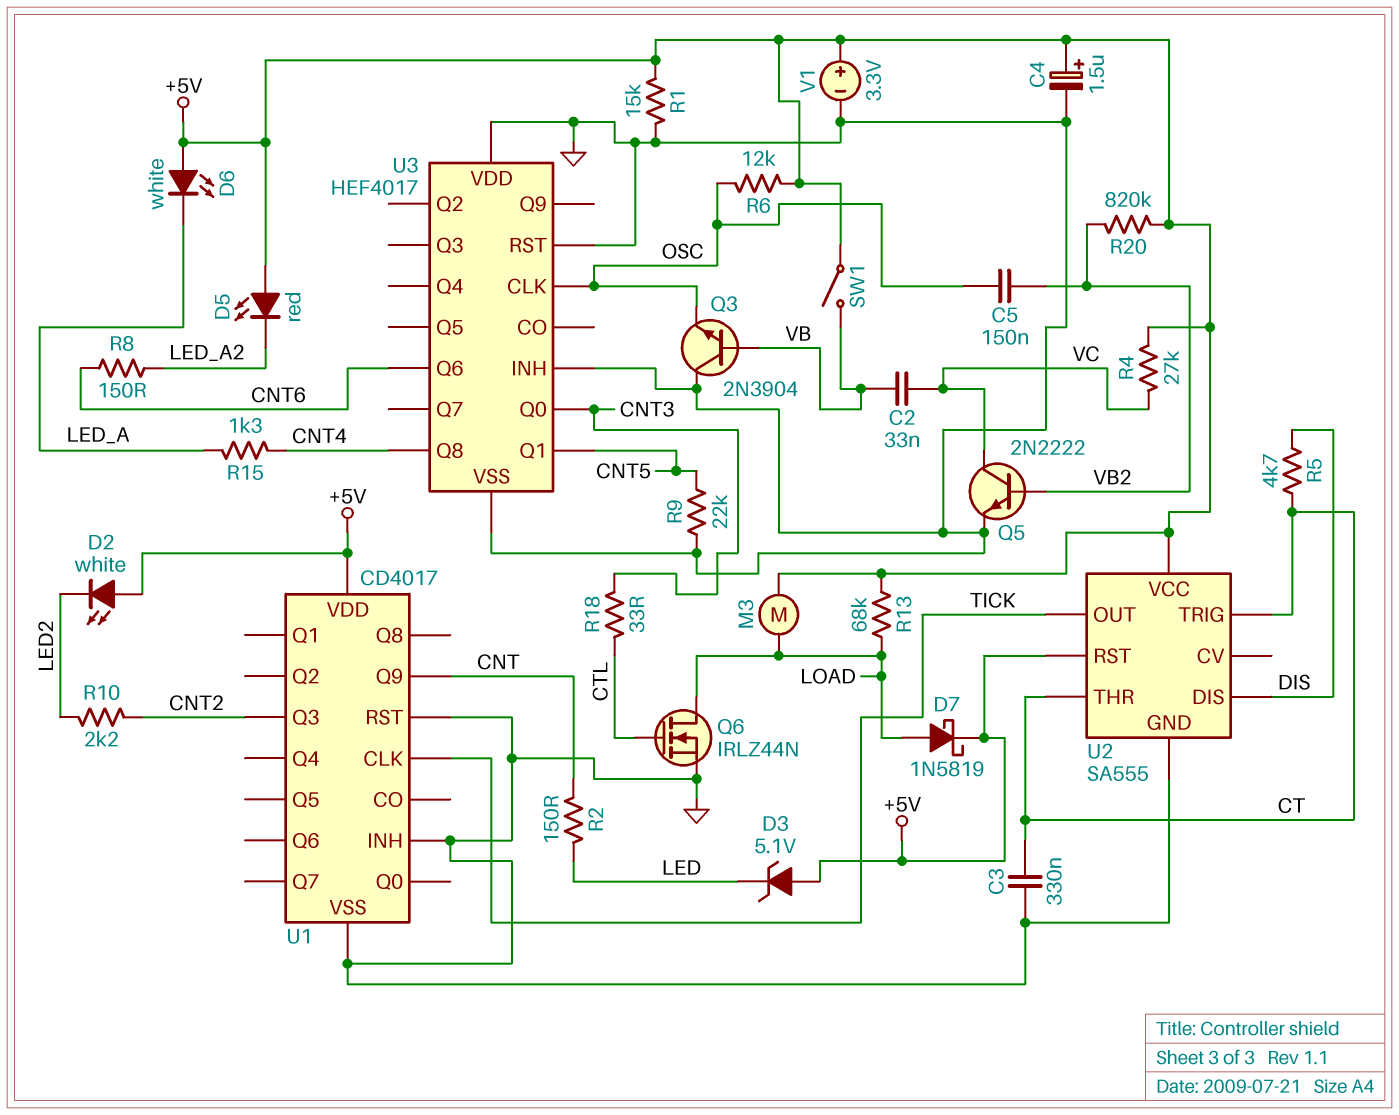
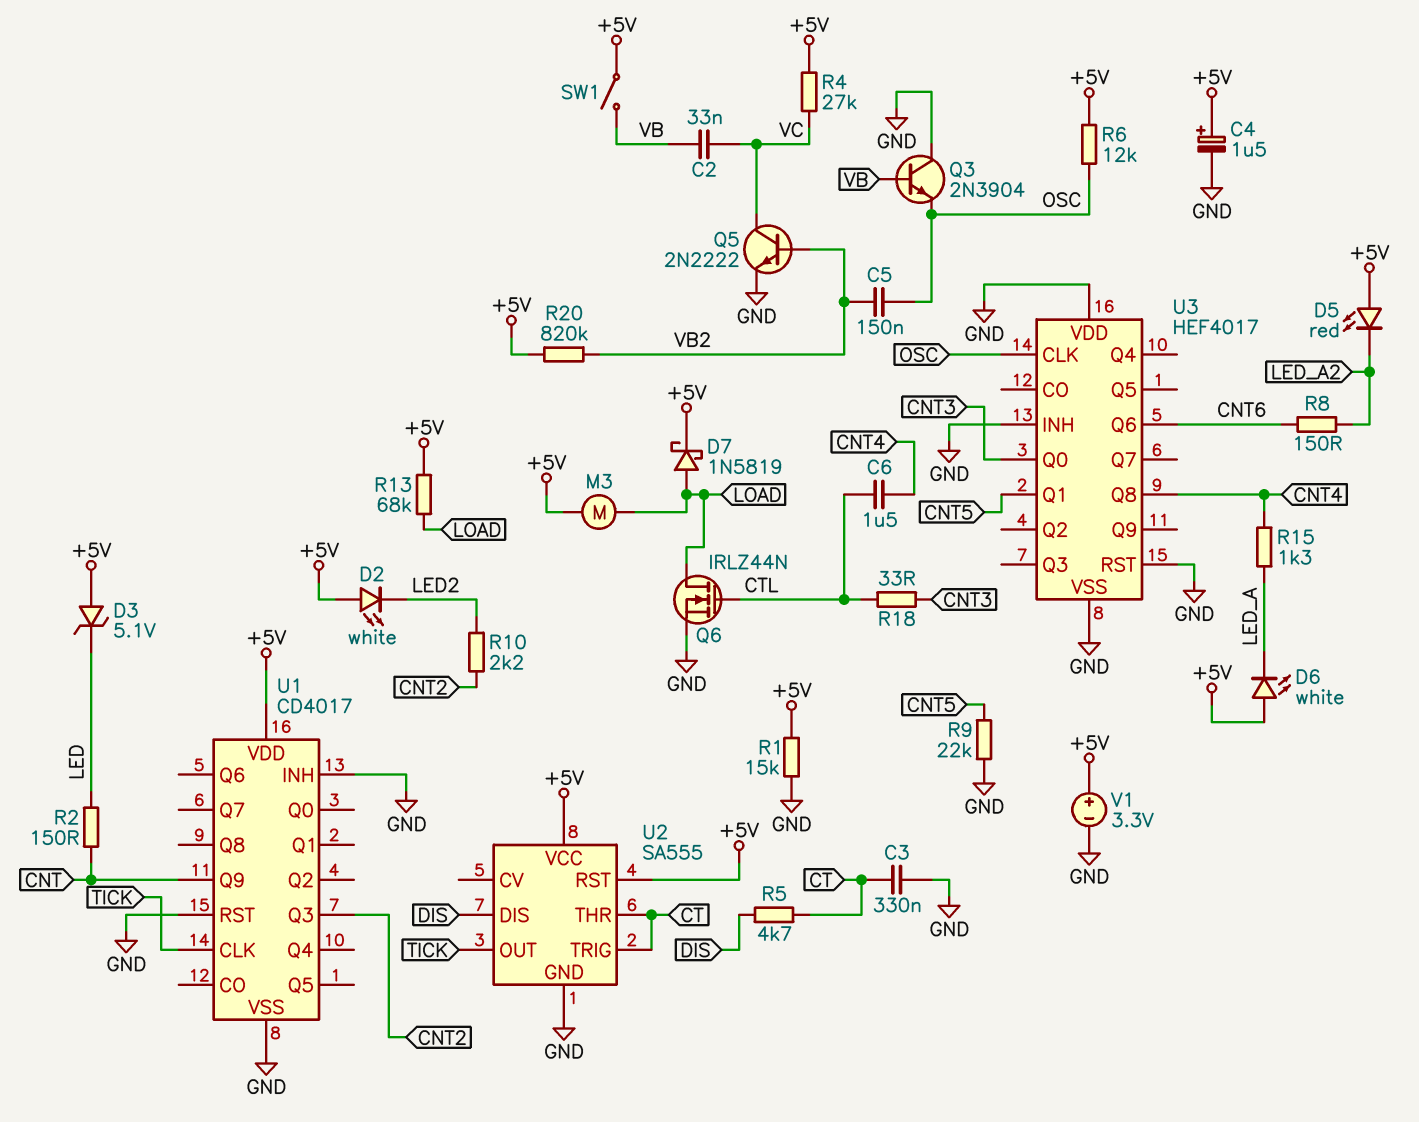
C6: none -> 1.5uF (CNT4, CTL)

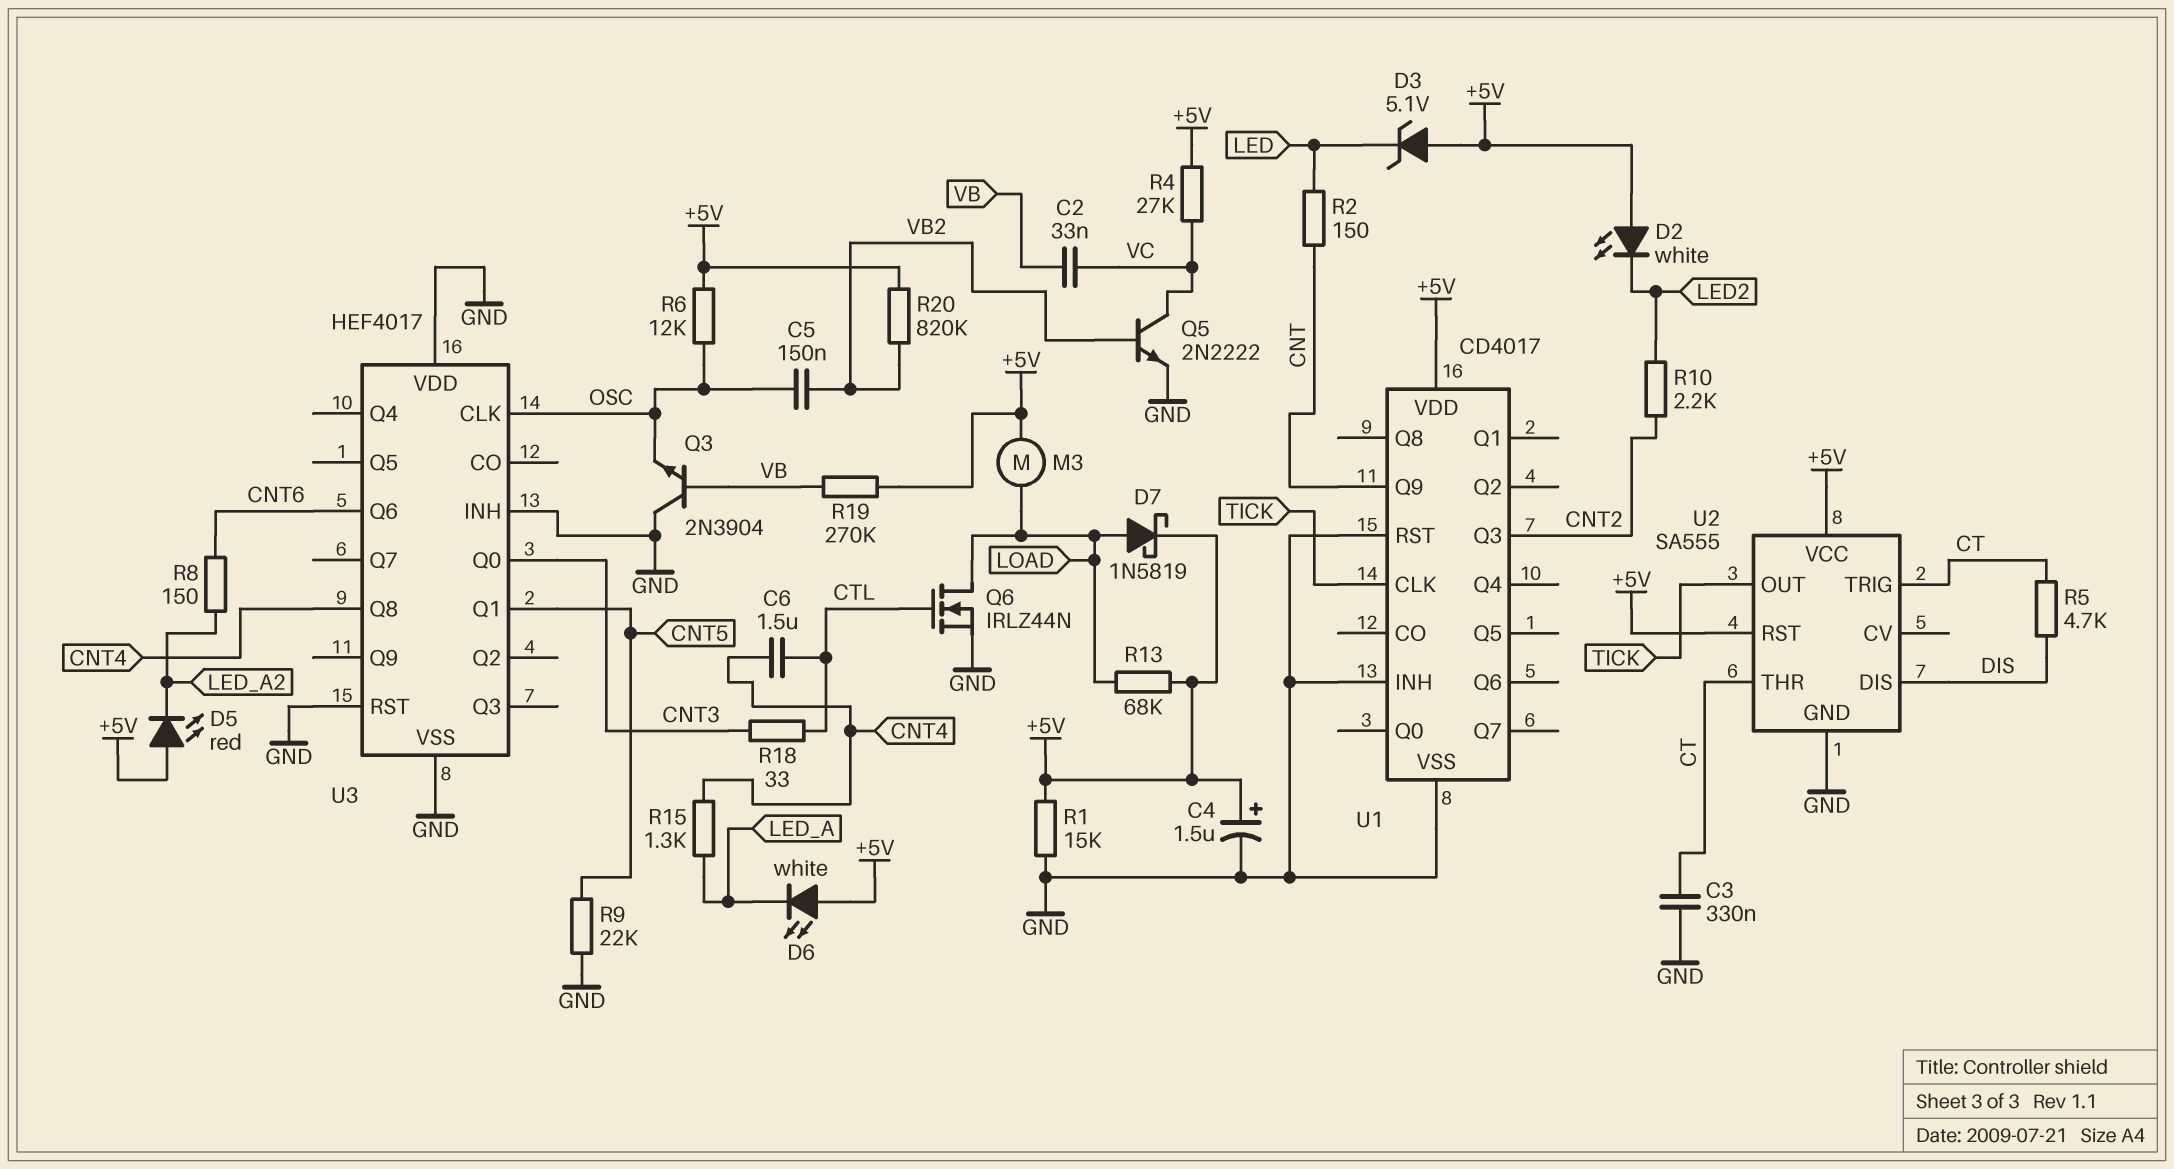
R19: none -> 270k (+5V, VB)
SW1: switch (+5V, VB) -> none
V1: 3.3V (plus +5V, minus GND) -> none

